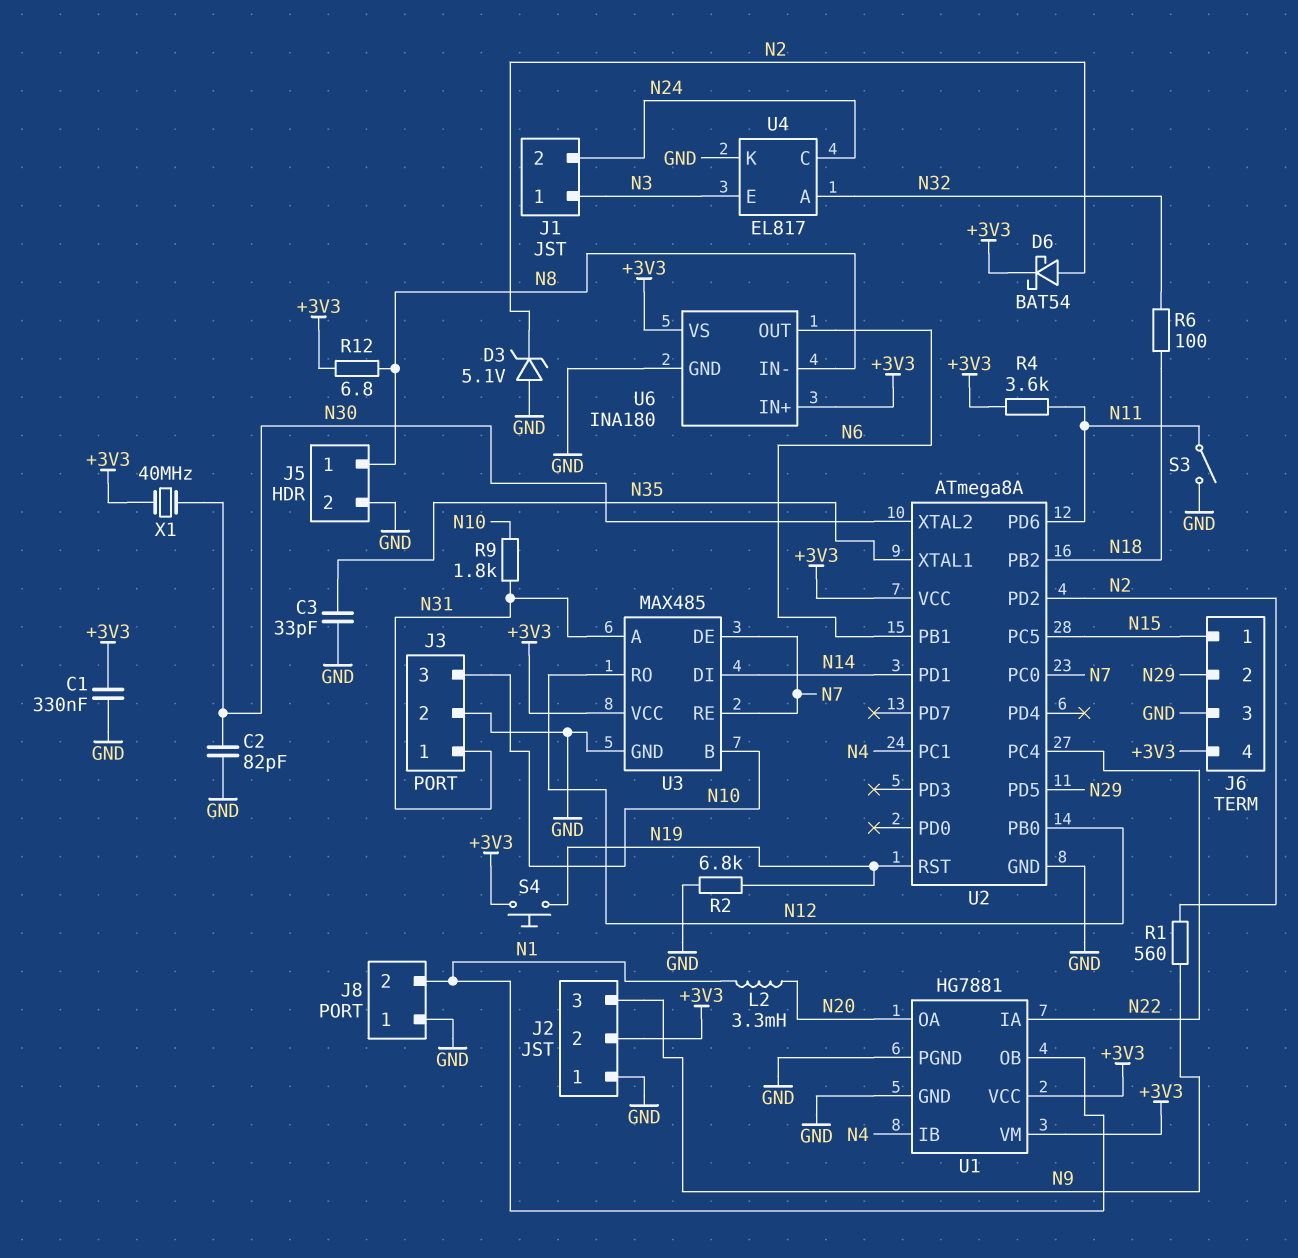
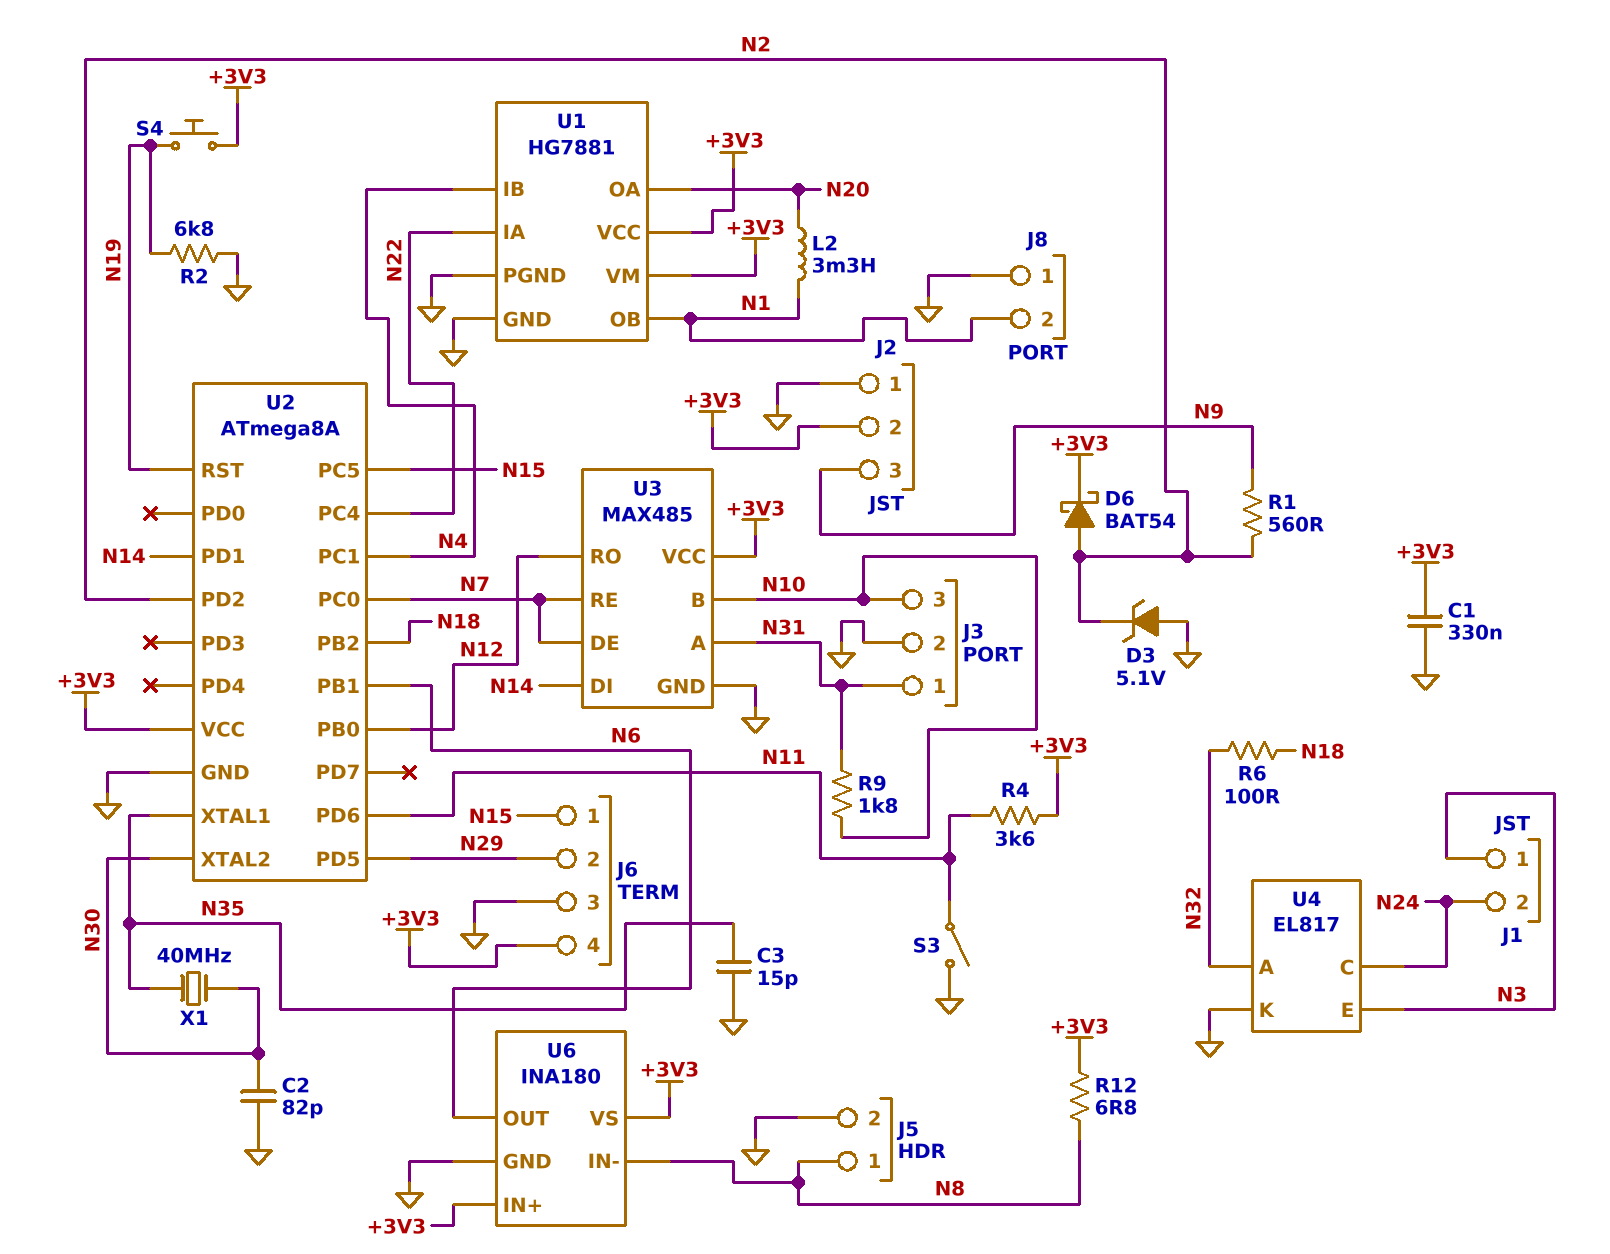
C3: 33pF (GND, N35) -> 15pF (GND, N35)
X1: 40MHz (+3V3, N30) -> 40MHz (N30, N35)

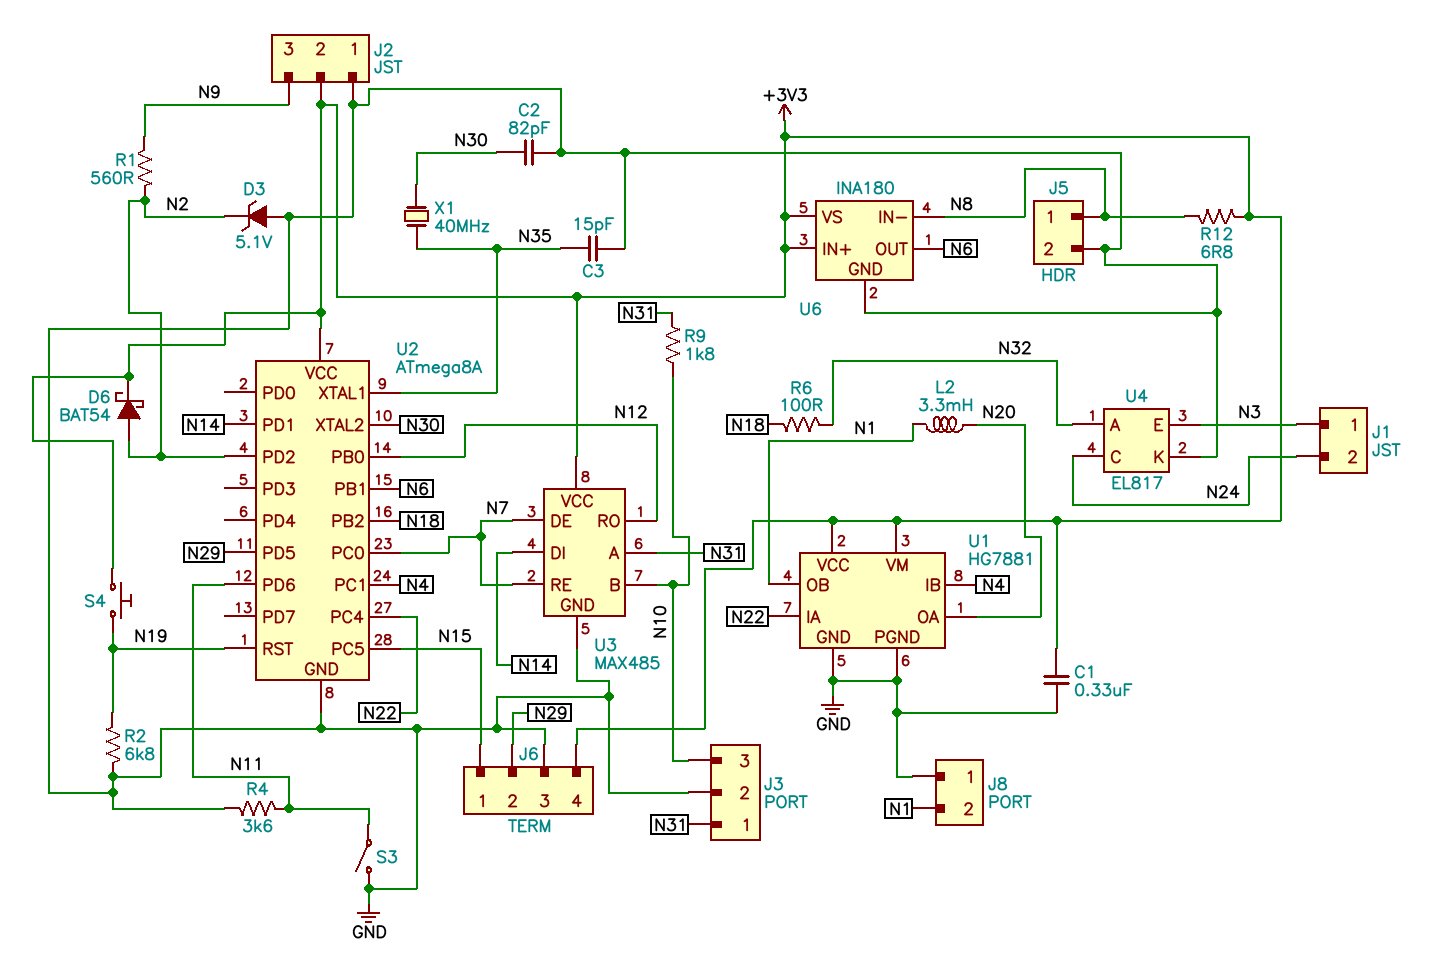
R4: 3.6k (+3V3, N11) -> 3.6k (GND, N11)

